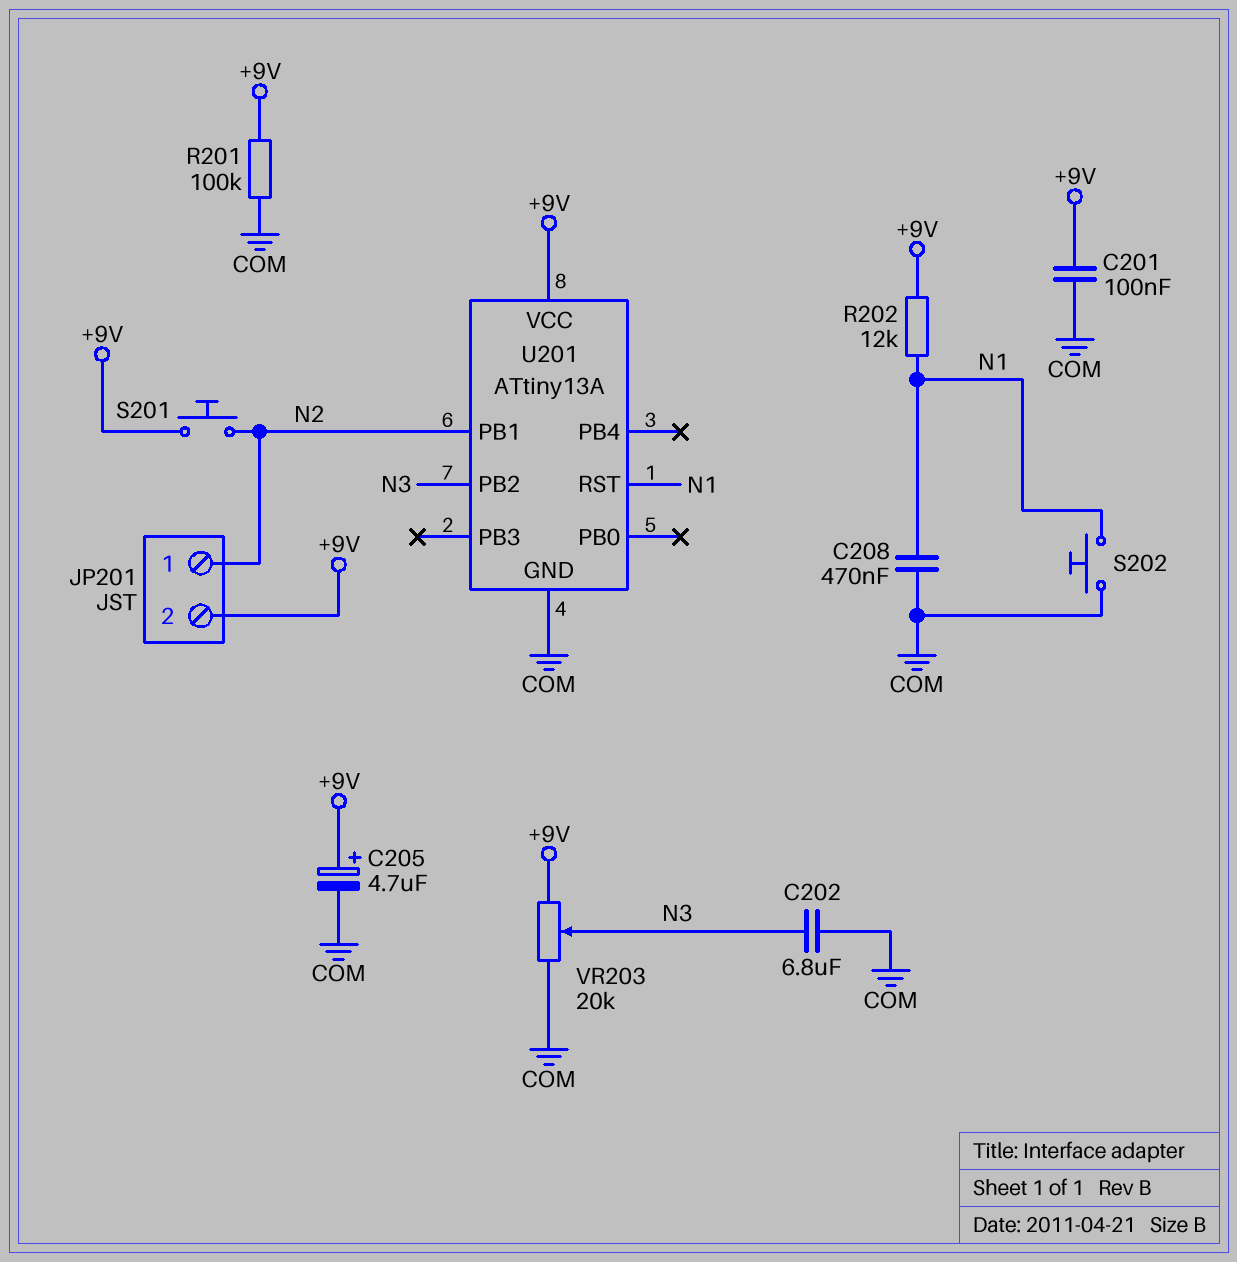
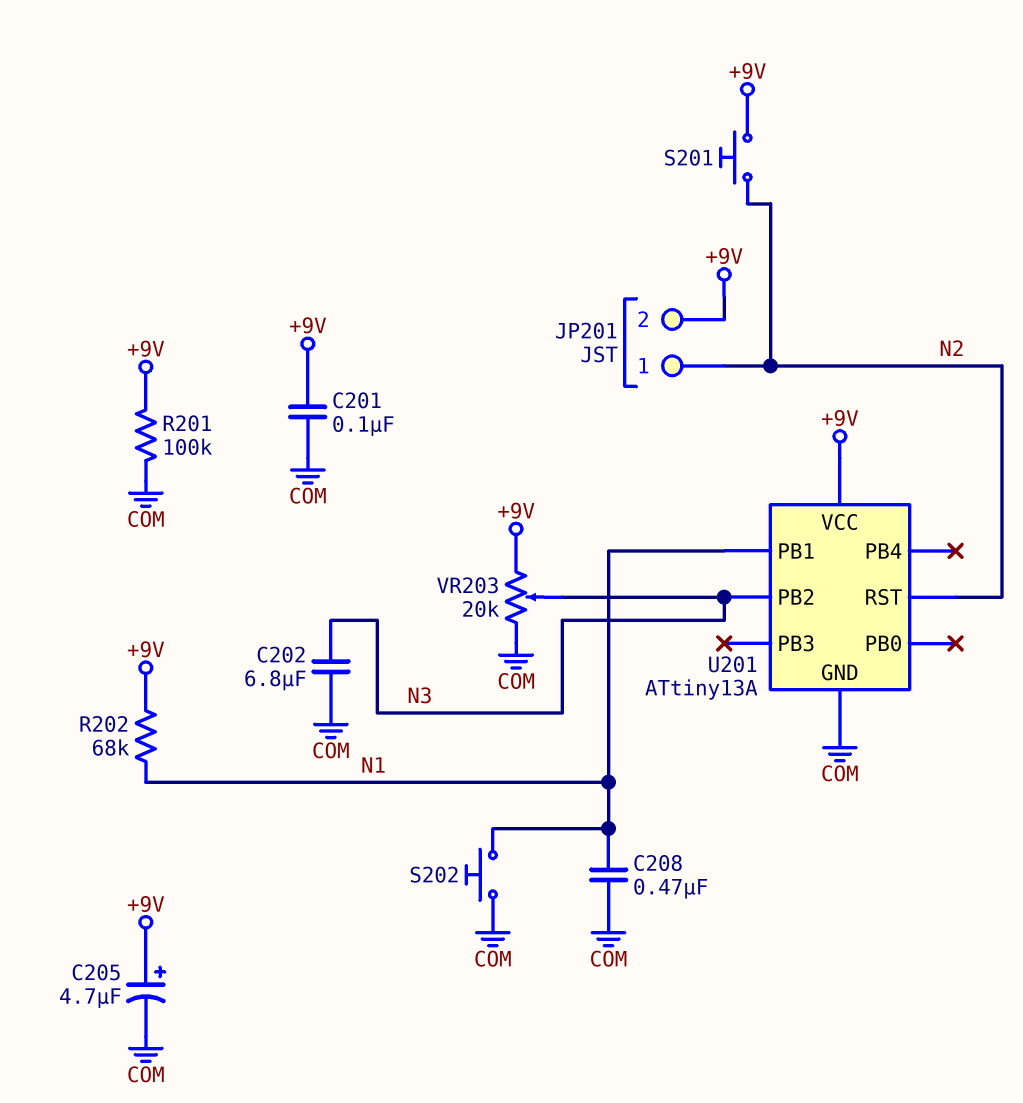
R202: 12k (+9V, N1) -> 68k (+9V, N1)
U201 pin PB1: N2 -> N1
U201 pin RST: N1 -> N2

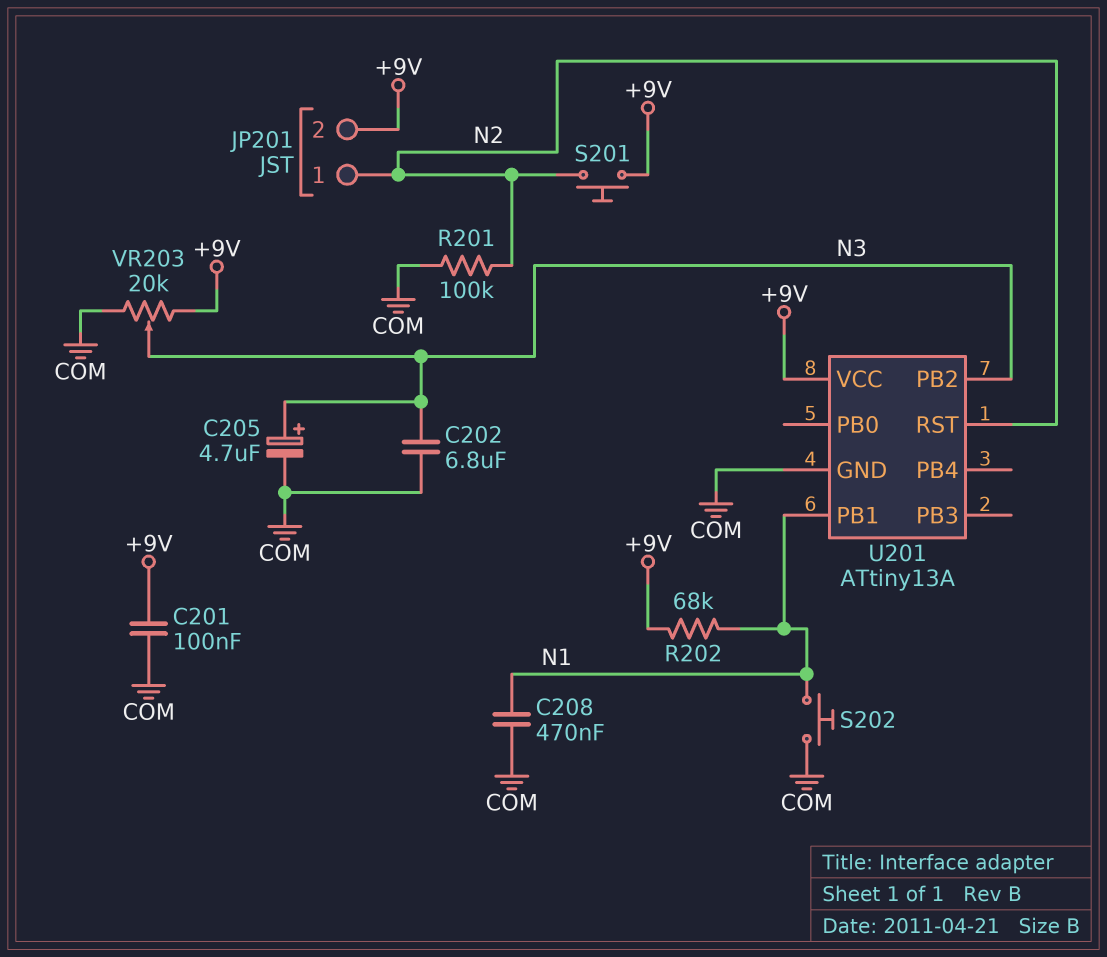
C205: 4.7uF (plus +9V, minus COM) -> 4.7uF (plus N3, minus COM)
R201: 100k (+9V, COM) -> 100k (COM, N2)

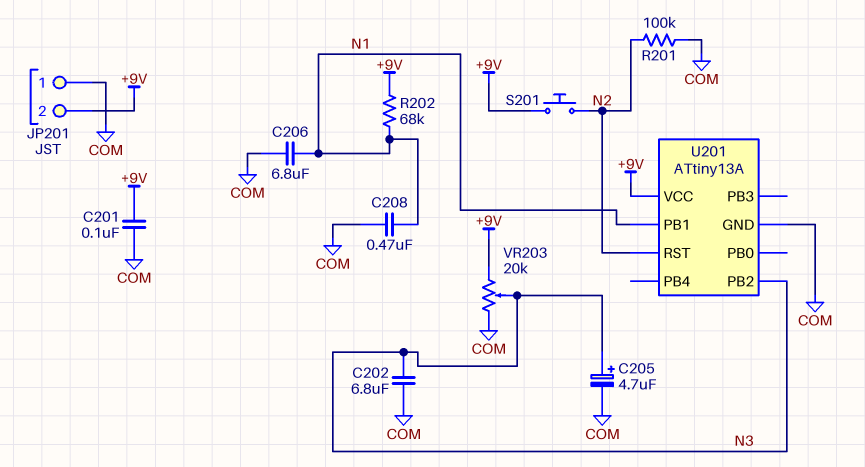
C206: none -> 6.8uF (COM, N1)
JP201 pin 1: N2 -> COM
S202: button (COM, N1) -> none

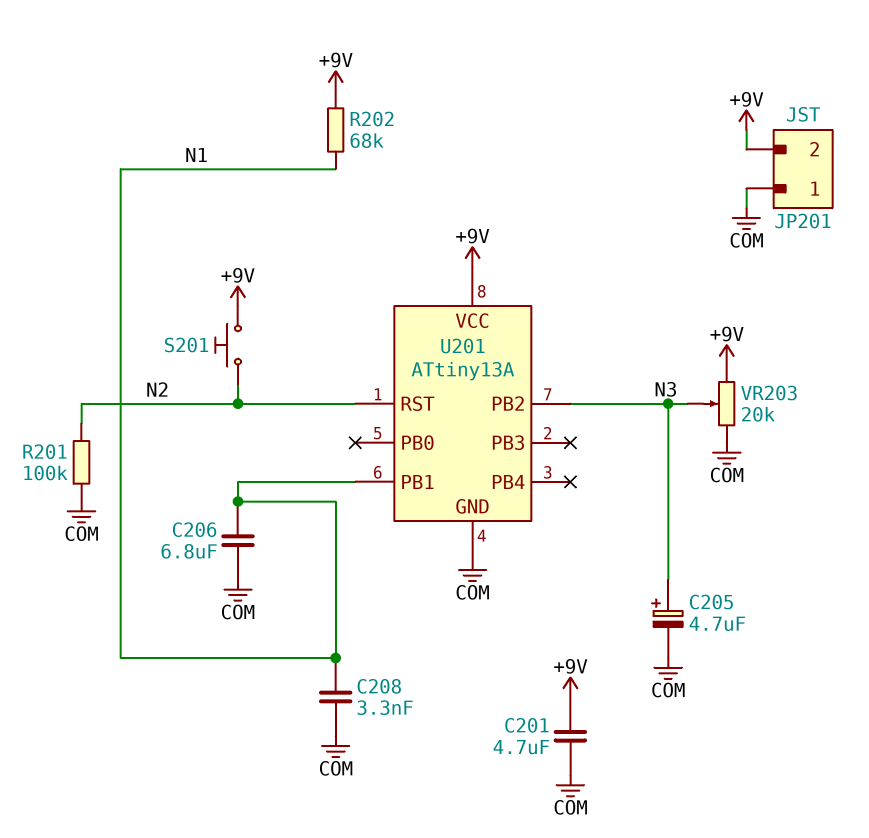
C201: 100nF (+9V, COM) -> 4.7uF (+9V, COM)
C202: 6.8uF (COM, N3) -> none
C208: 470nF (COM, N1) -> 3.3nF (COM, N1)

